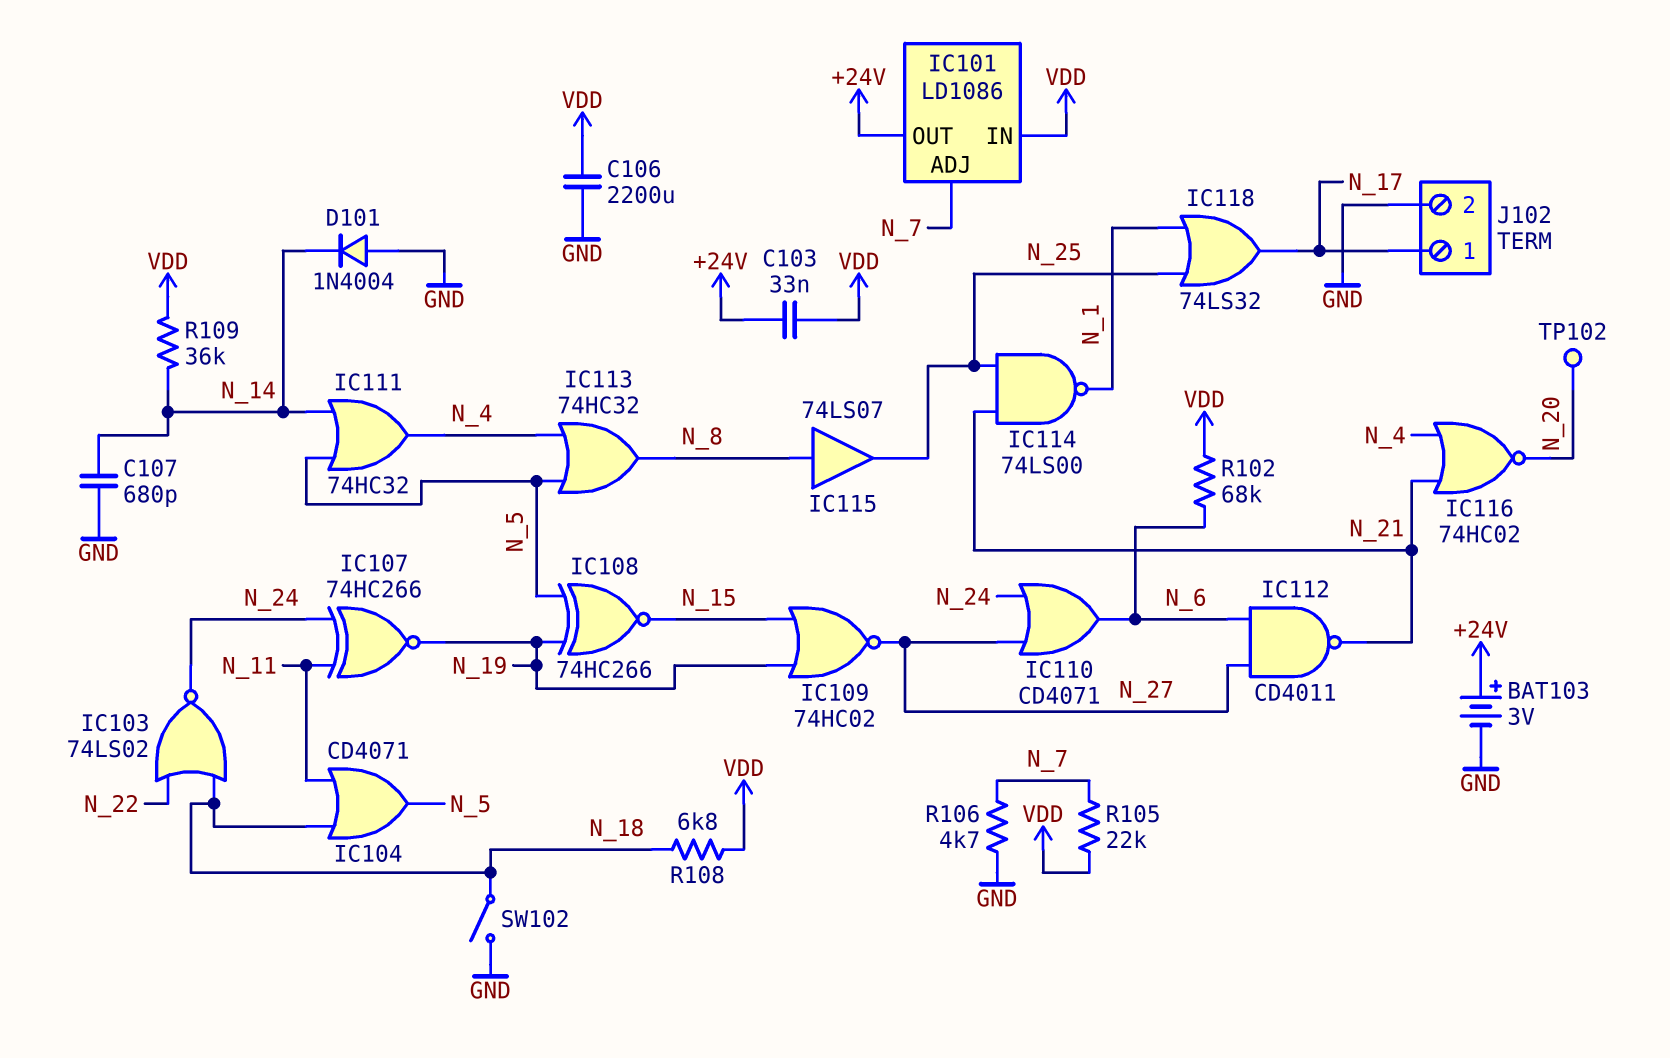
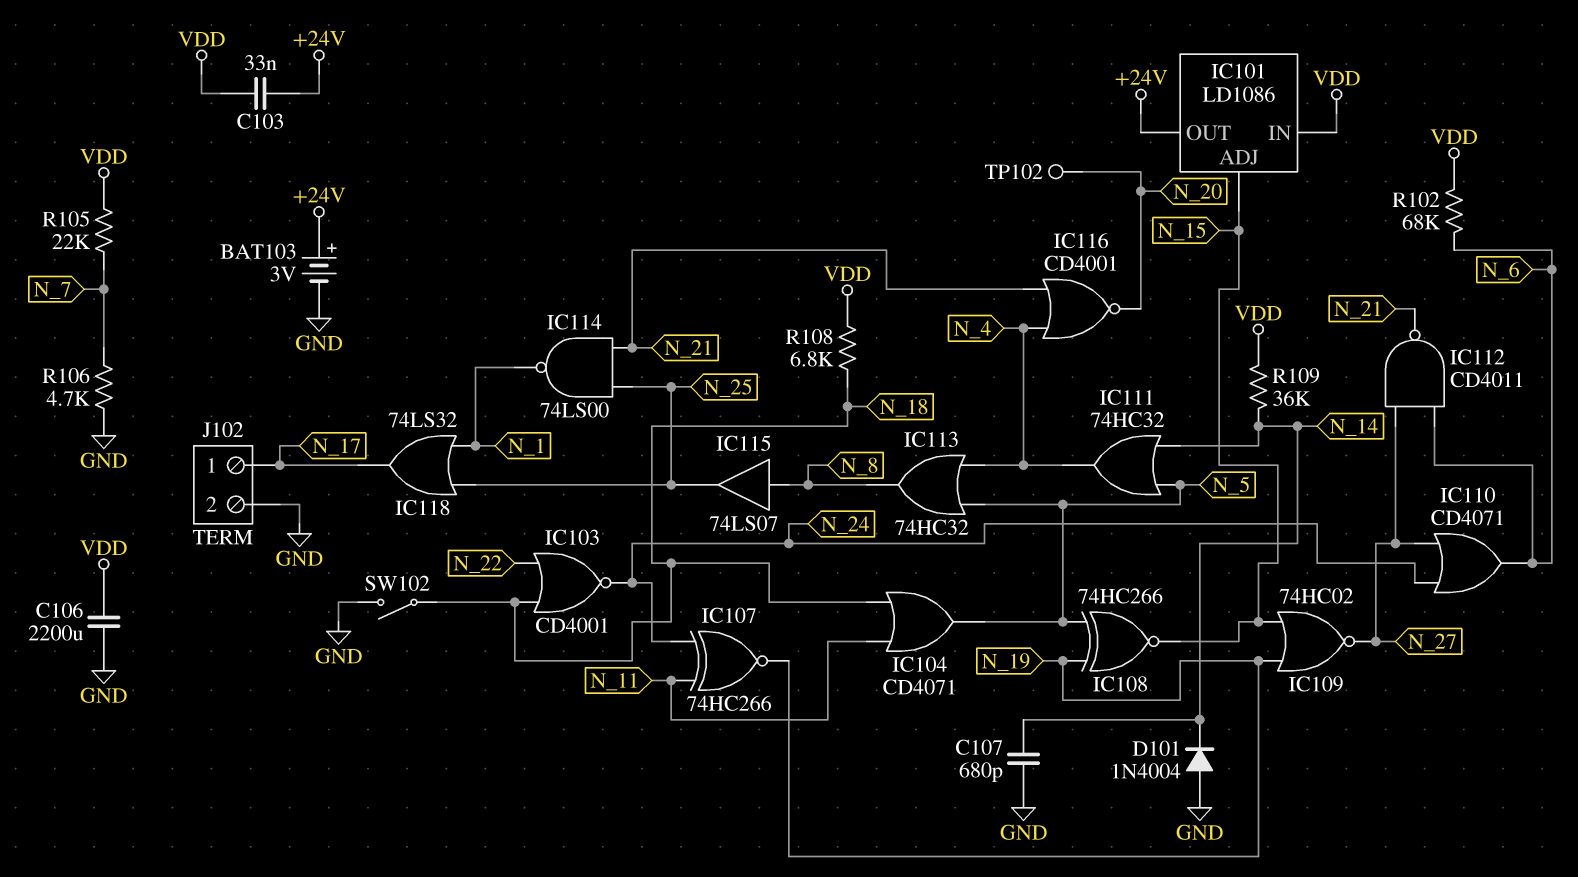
IC101 pin ADJ: N_7 -> N_15
IC103: NOR 74LS02 (in N_18, in N_22, out N_24) -> NOR CD4001 (in N_18, in N_22, out N_24)
IC116: NOR 74HC02 (in N_4, in N_21, out N_20) -> NOR CD4001 (in N_4, in N_21, out N_20)

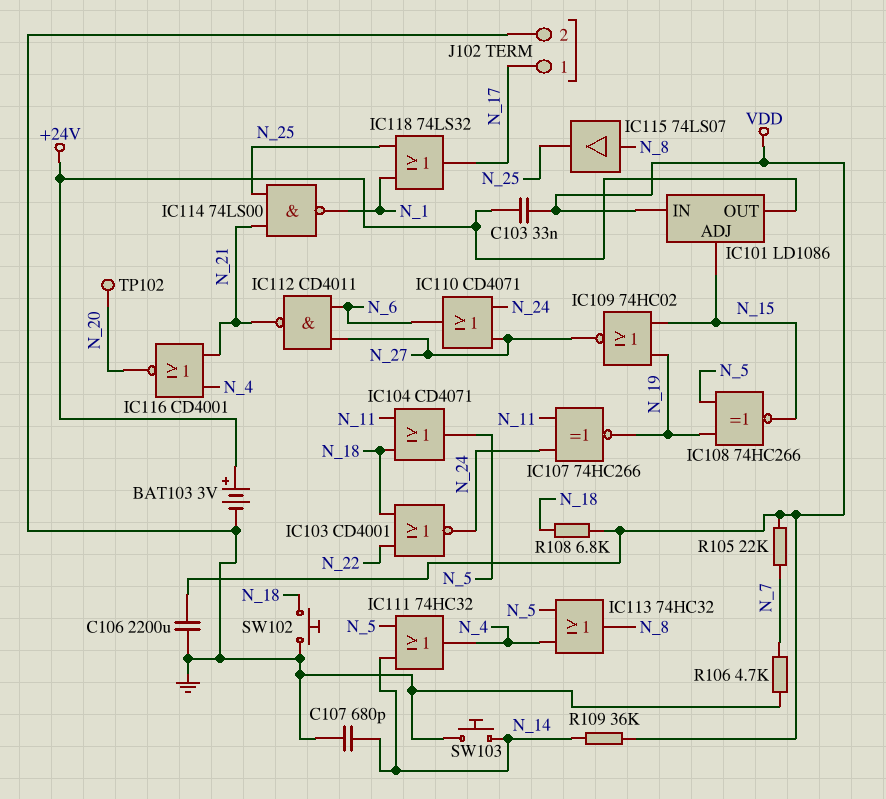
D101: diode 1N4004 (A GND, K N_14) -> none
R102: 68k (N_6, VDD) -> none
SW102: switch (GND, N_18) -> button (GND, N_18)
SW103: none -> button (GND, N_14)

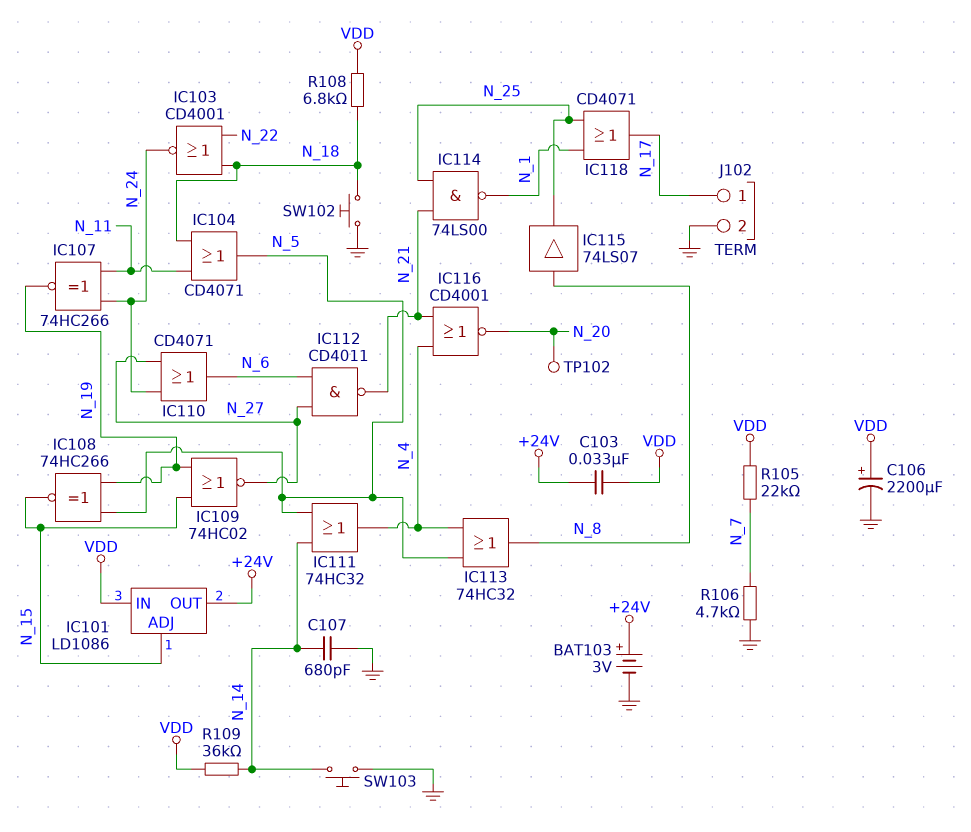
C106: 2200uF (GND, VDD) -> 2200uF (plus VDD, minus GND)
IC118: OR 74LS32 (in N_1, in N_25, out N_17) -> OR CD4071 (in N_1, in N_25, out N_17)

